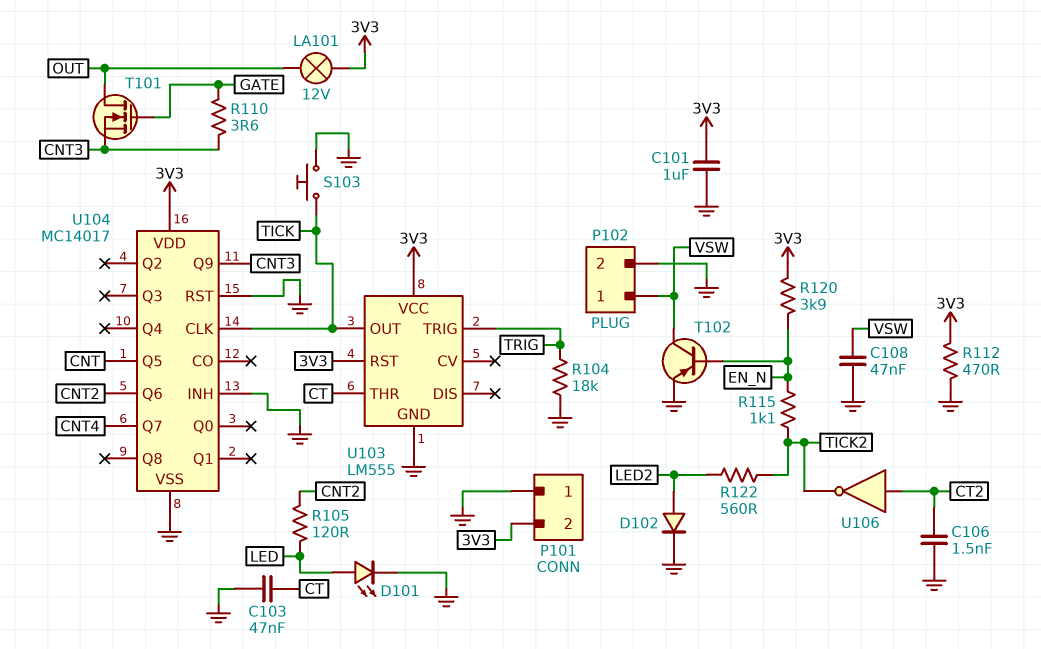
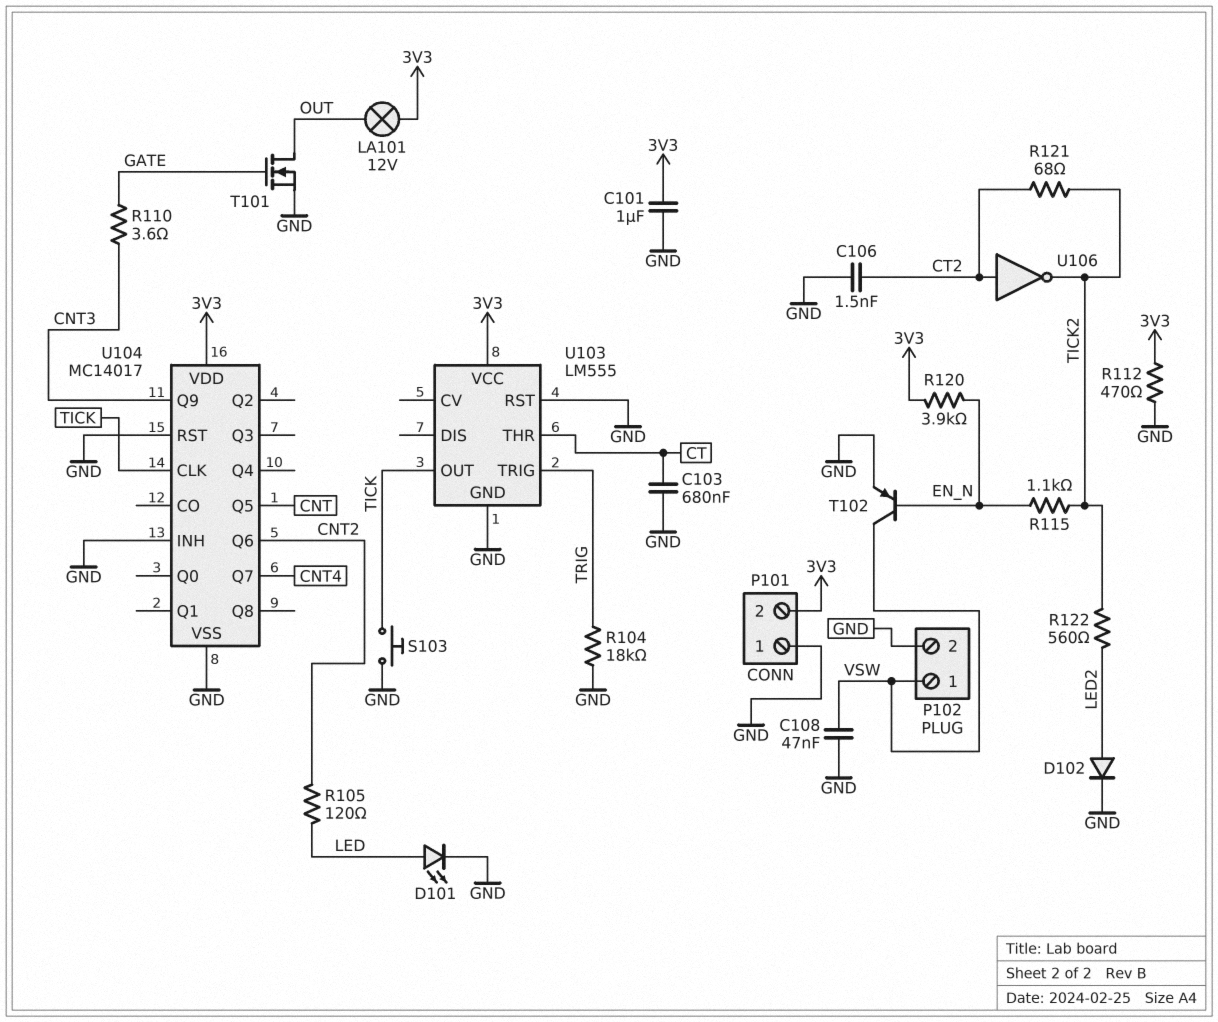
C103: 47nF (CT, GND) -> 680nF (CT, GND)
R121: none -> 68 (CT2, TICK2)
T101: NMOS (G GATE, D OUT, S CNT3) -> NMOS (G GATE, D OUT, S GND)
U103 pin RST: 3V3 -> GND

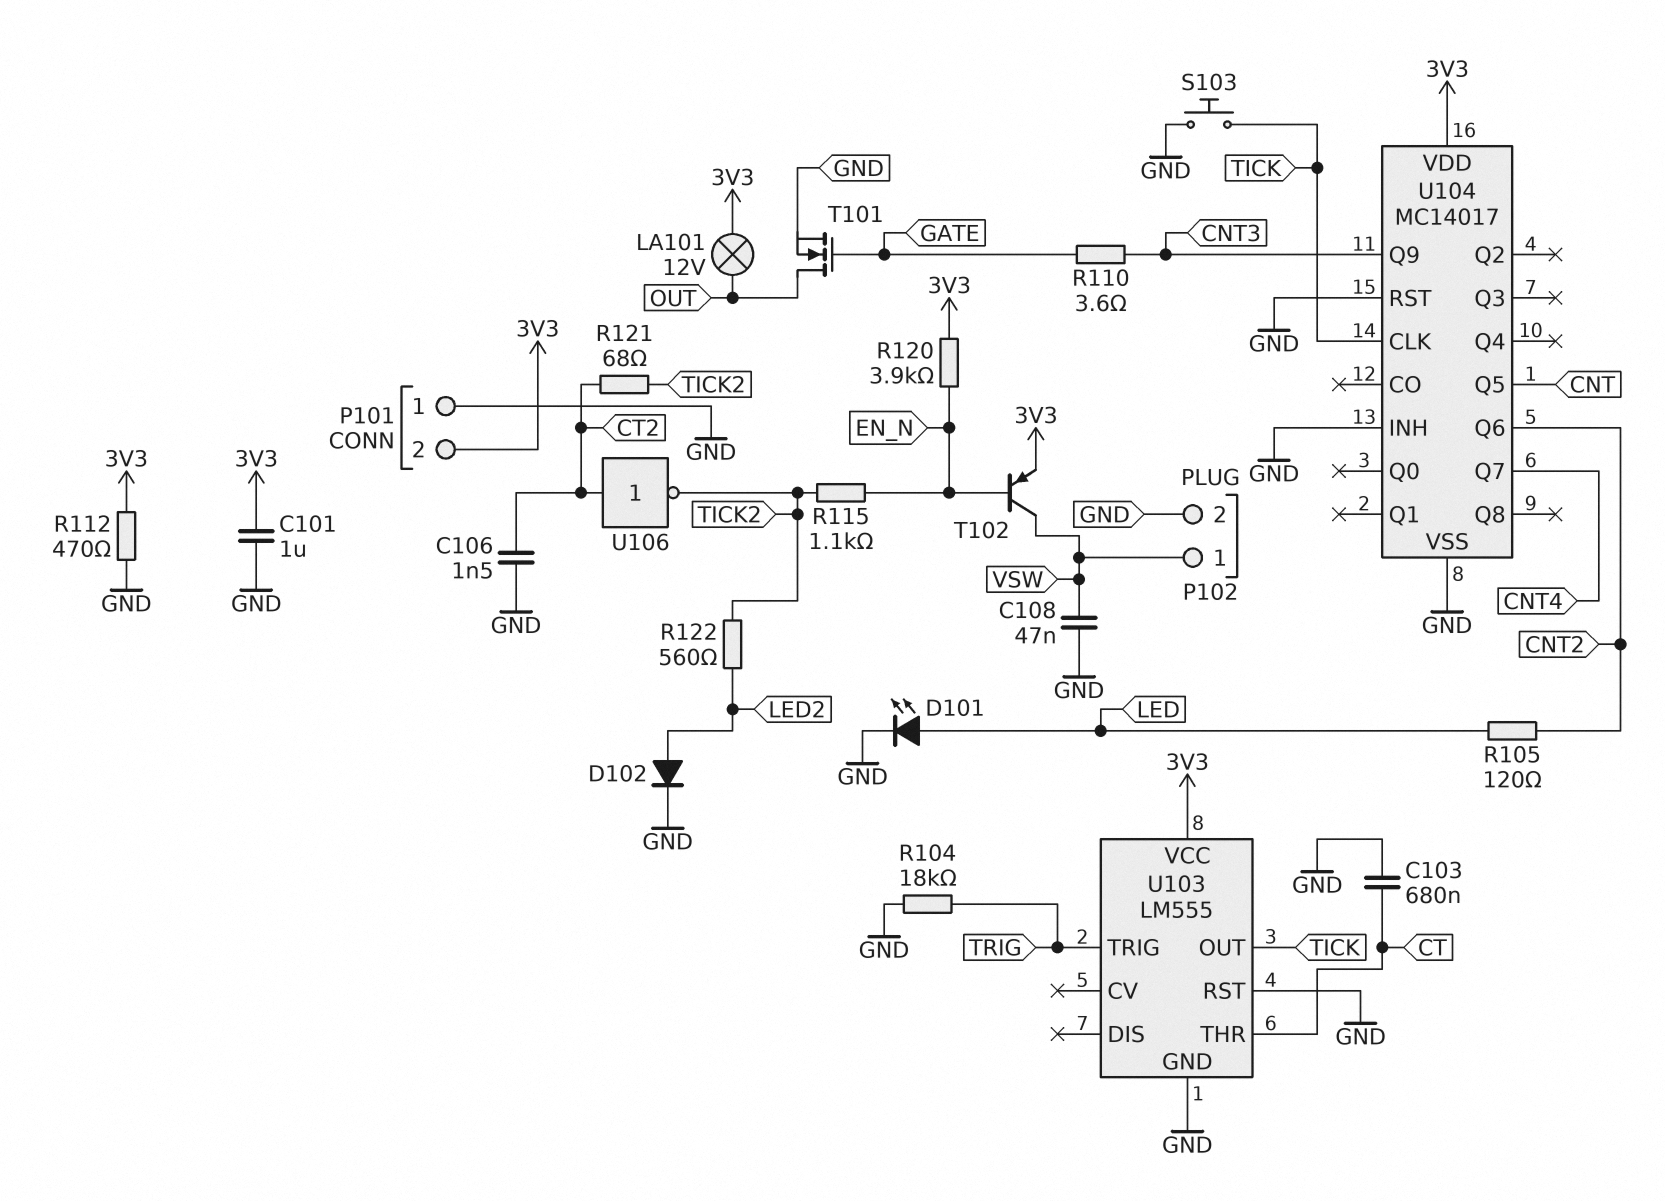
T102: PNP (B EN_N, C VSW, E GND) -> PNP (B EN_N, C VSW, E 3V3)

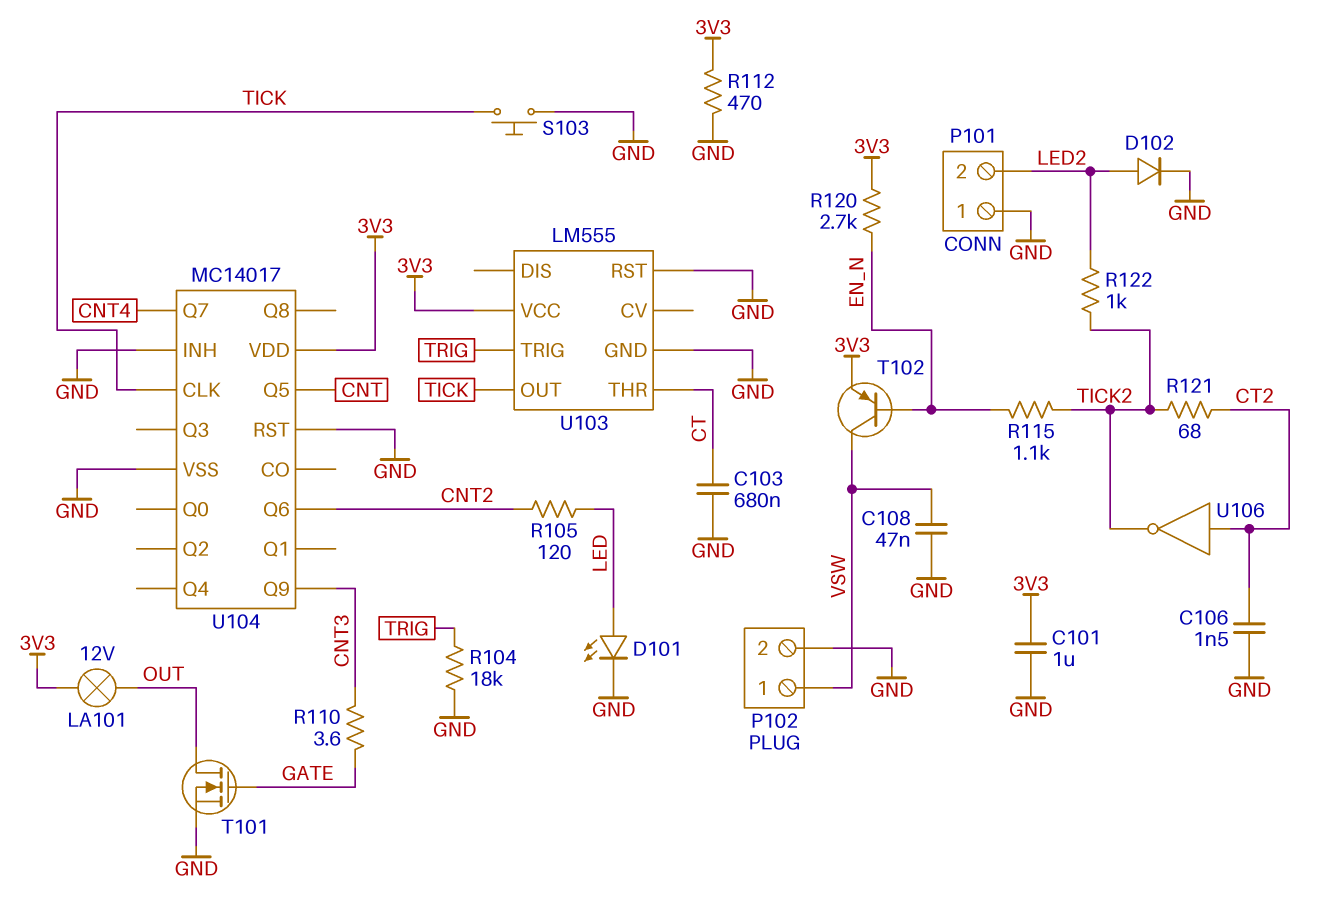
P101 pin 2: 3V3 -> LED2
R120: 3.9k (3V3, EN_N) -> 2.7k (3V3, EN_N)
R122: 560 (LED2, TICK2) -> 1k (LED2, TICK2)

